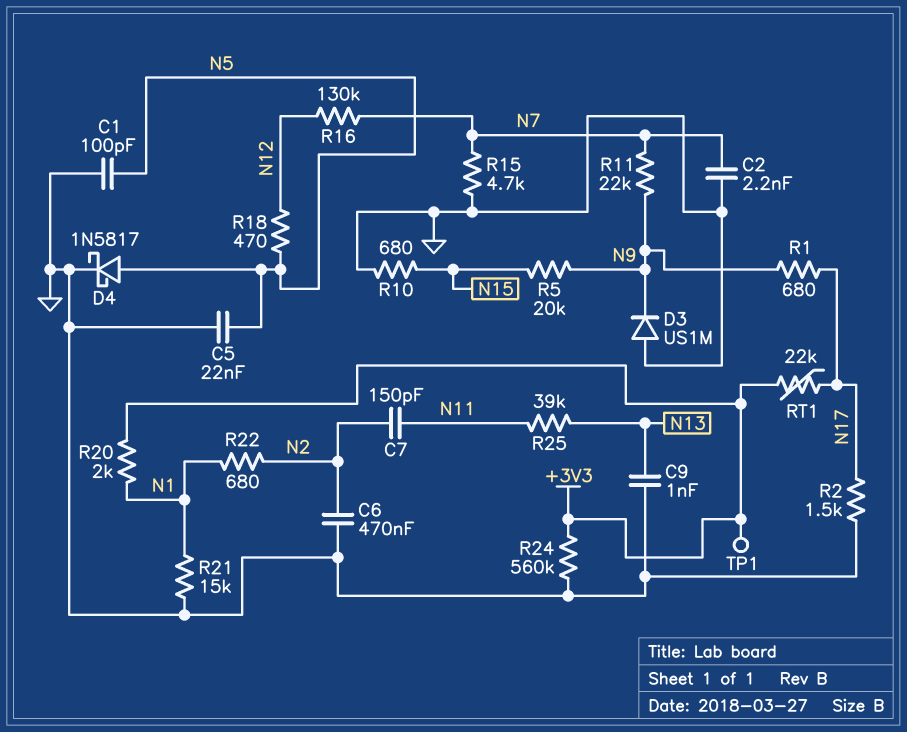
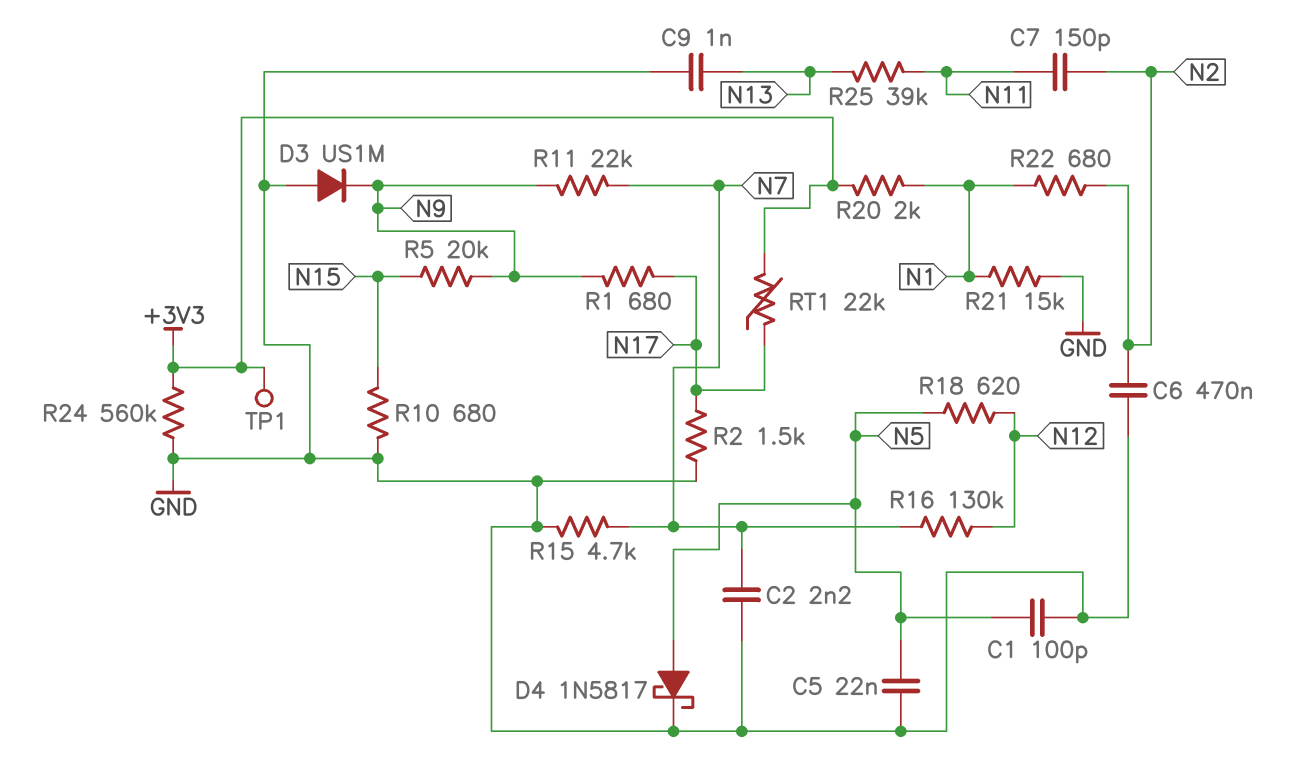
R18: 470 (N5, N12) -> 620 (N5, N12)

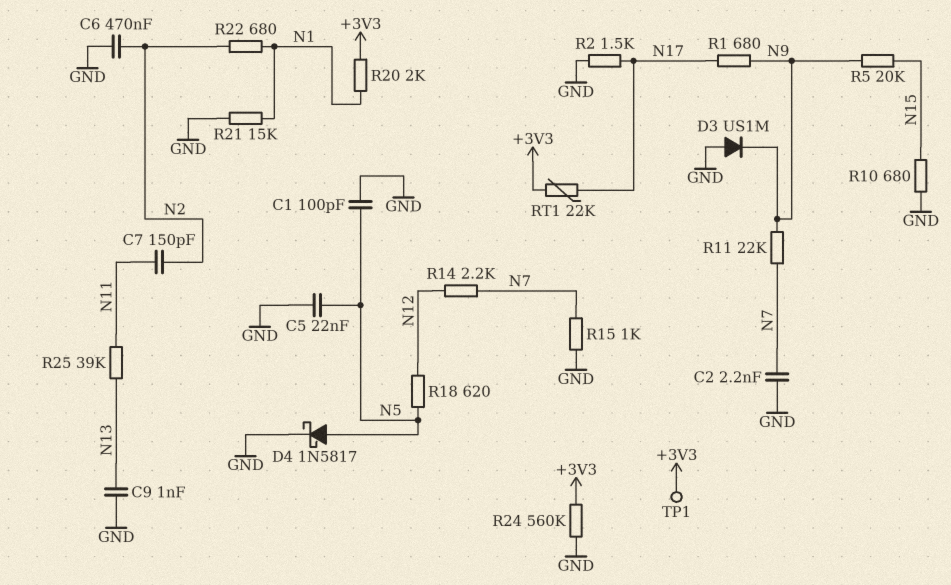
R14: none -> 2.2k (N7, N12)
R15: 4.7k (GND, N7) -> 1k (GND, N7)
R16: 130k (N7, N12) -> none

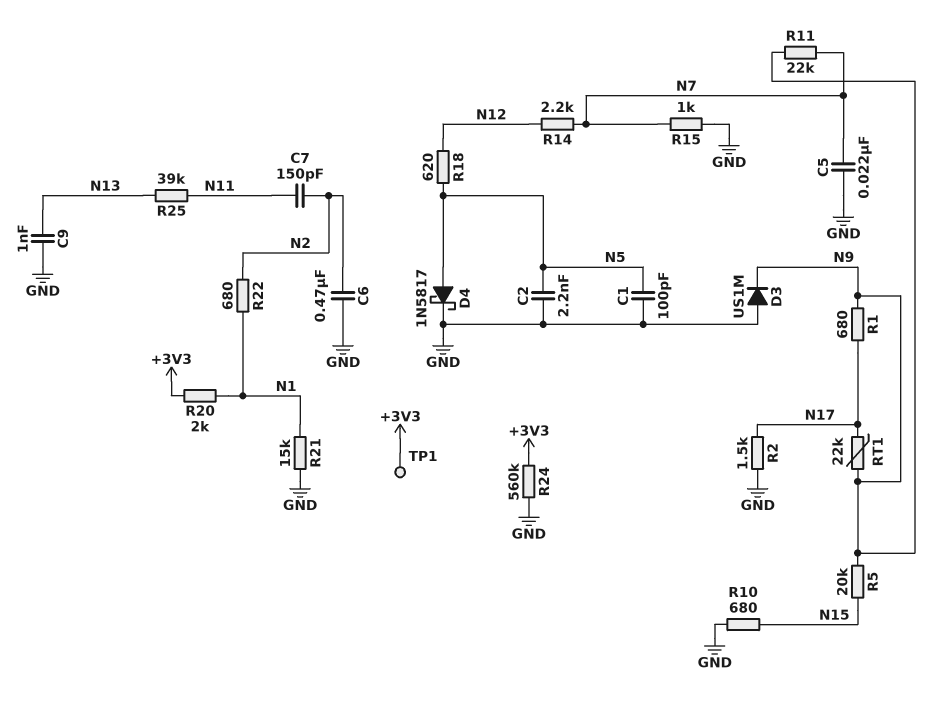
C2: 2.2nF (GND, N7) -> 2.2nF (GND, N5)
C5: 22nF (GND, N5) -> 22nF (GND, N7)
RT1: 22k (+3V3, N17) -> 22k (N9, N17)

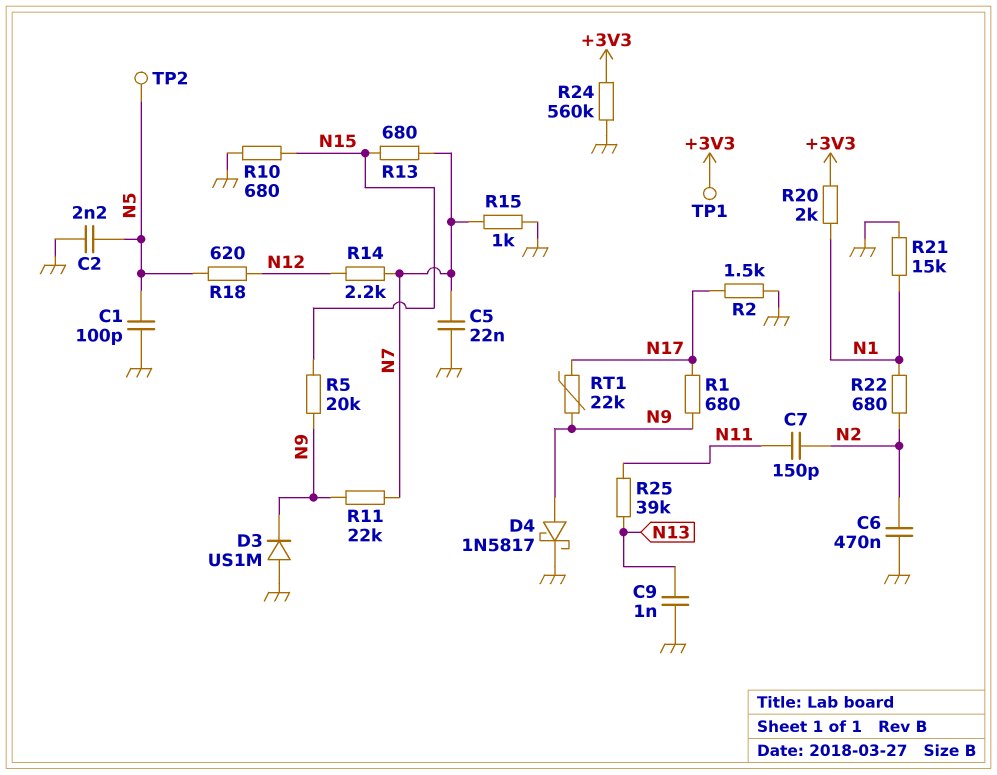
D4: schottky 1N5817 (A N5, K GND) -> schottky 1N5817 (A N9, K GND)
R13: none -> 680 (N7, N15)
TP2: none -> test point (N5)

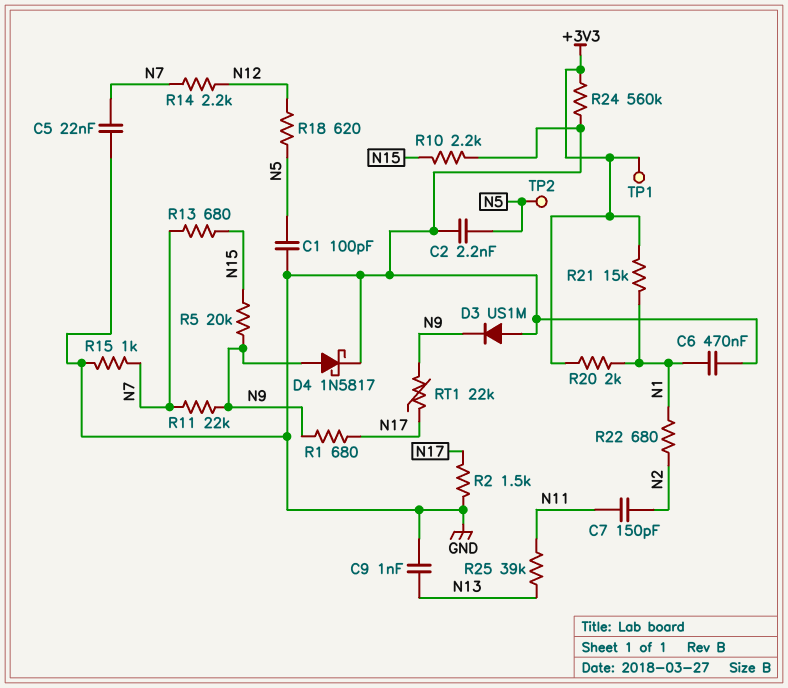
C6: 470nF (GND, N2) -> 470nF (GND, N1)
R10: 680 (GND, N15) -> 2.2k (GND, N15)
R21: 15k (GND, N1) -> 15k (+3V3, N1)

